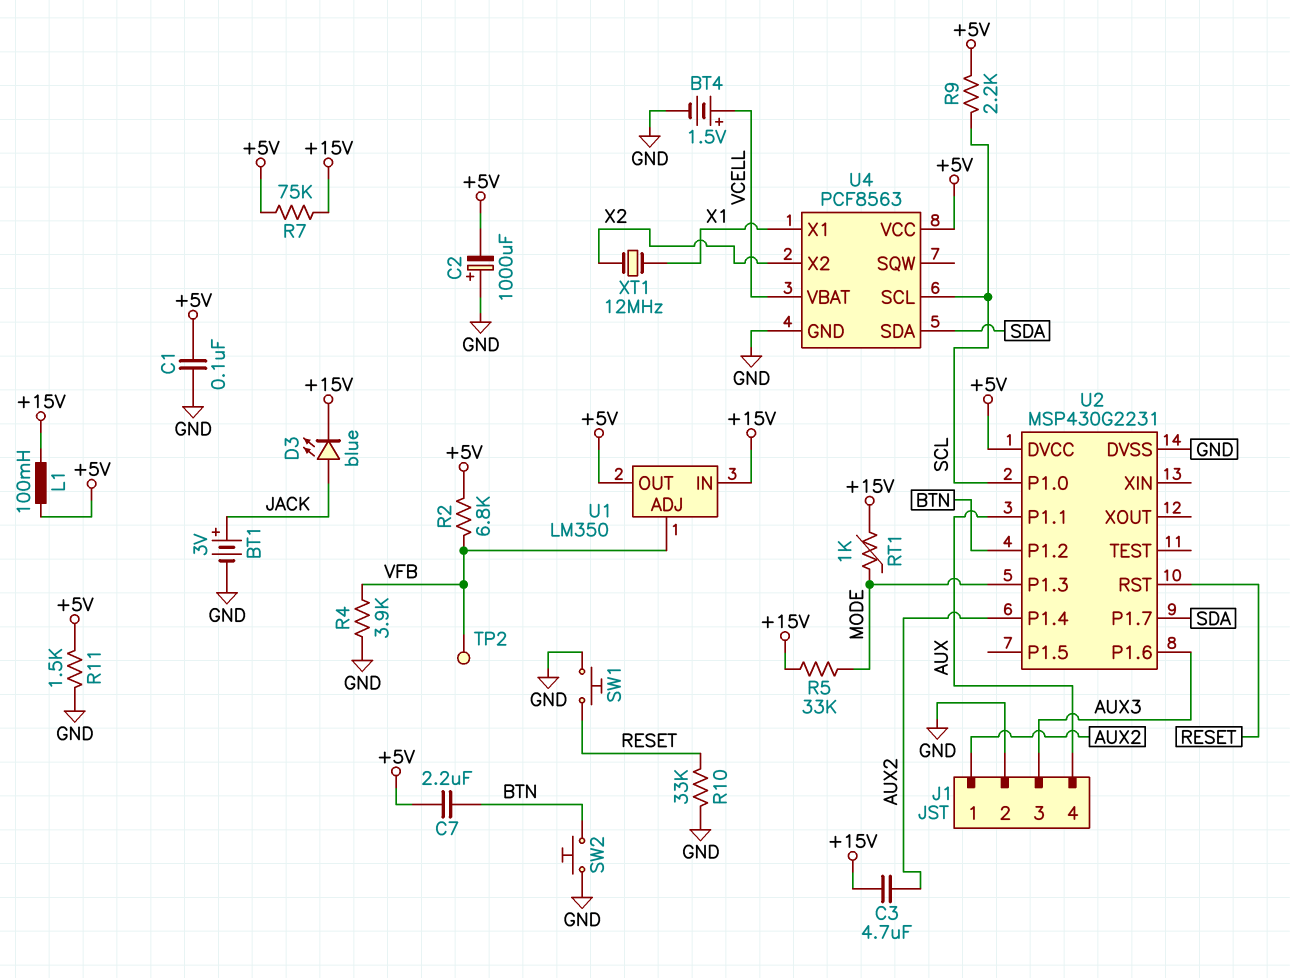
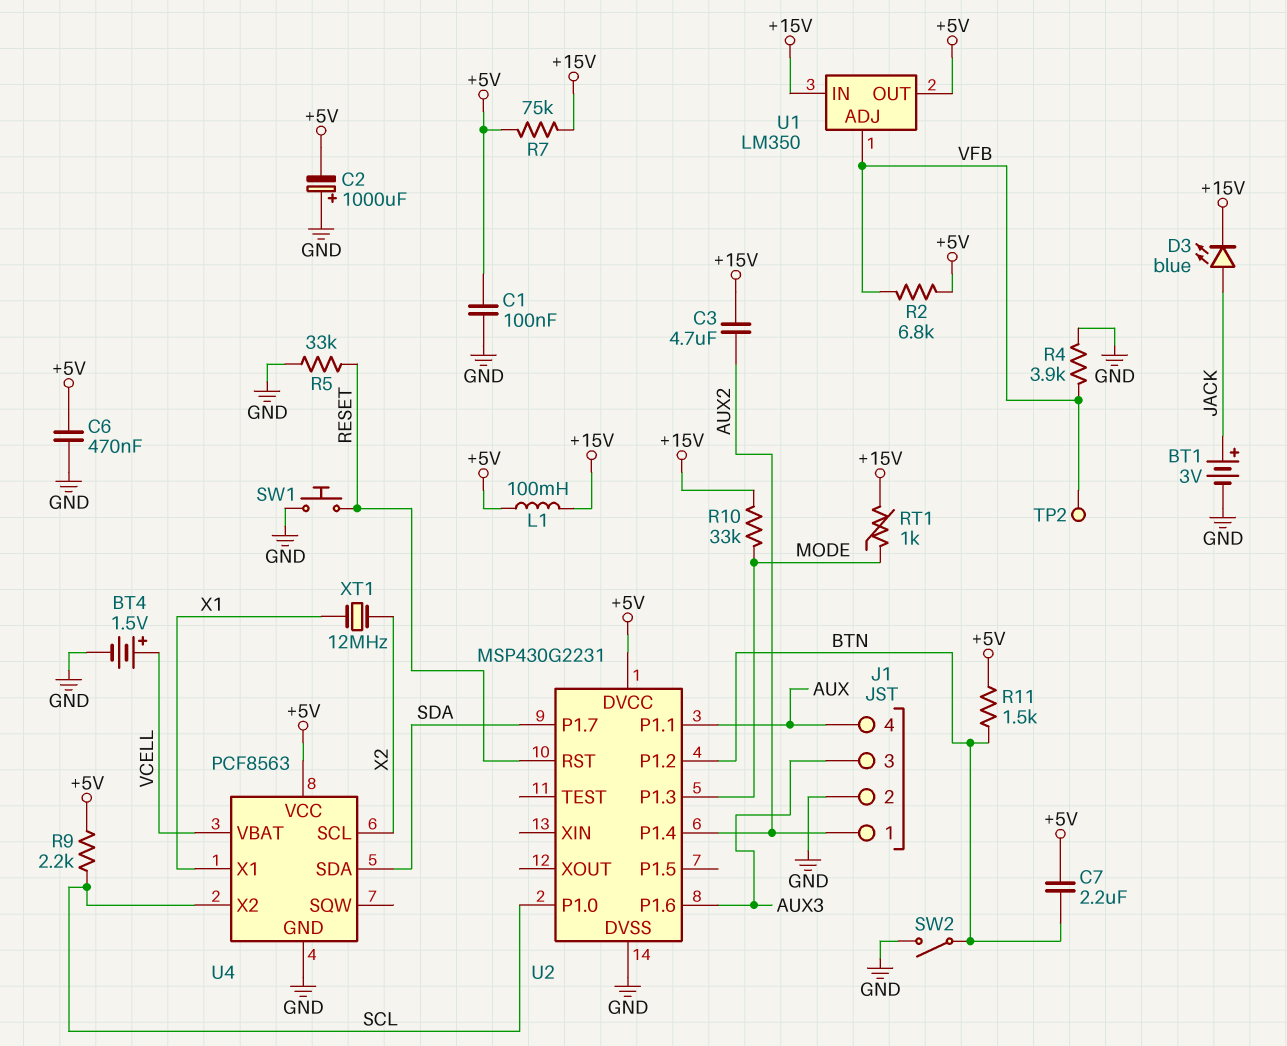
C6: none -> 470nF (+5V, GND)
R5: 33k (+15V, MODE) -> 33k (GND, RESET)
R10: 33k (GND, RESET) -> 33k (+15V, MODE)
R11: 1.5k (+5V, GND) -> 1.5k (+5V, BTN)
SW2: button (BTN, GND) -> switch (BTN, GND)
U4 pin SCL: SCL -> X2
U4 pin X2: X2 -> SCL

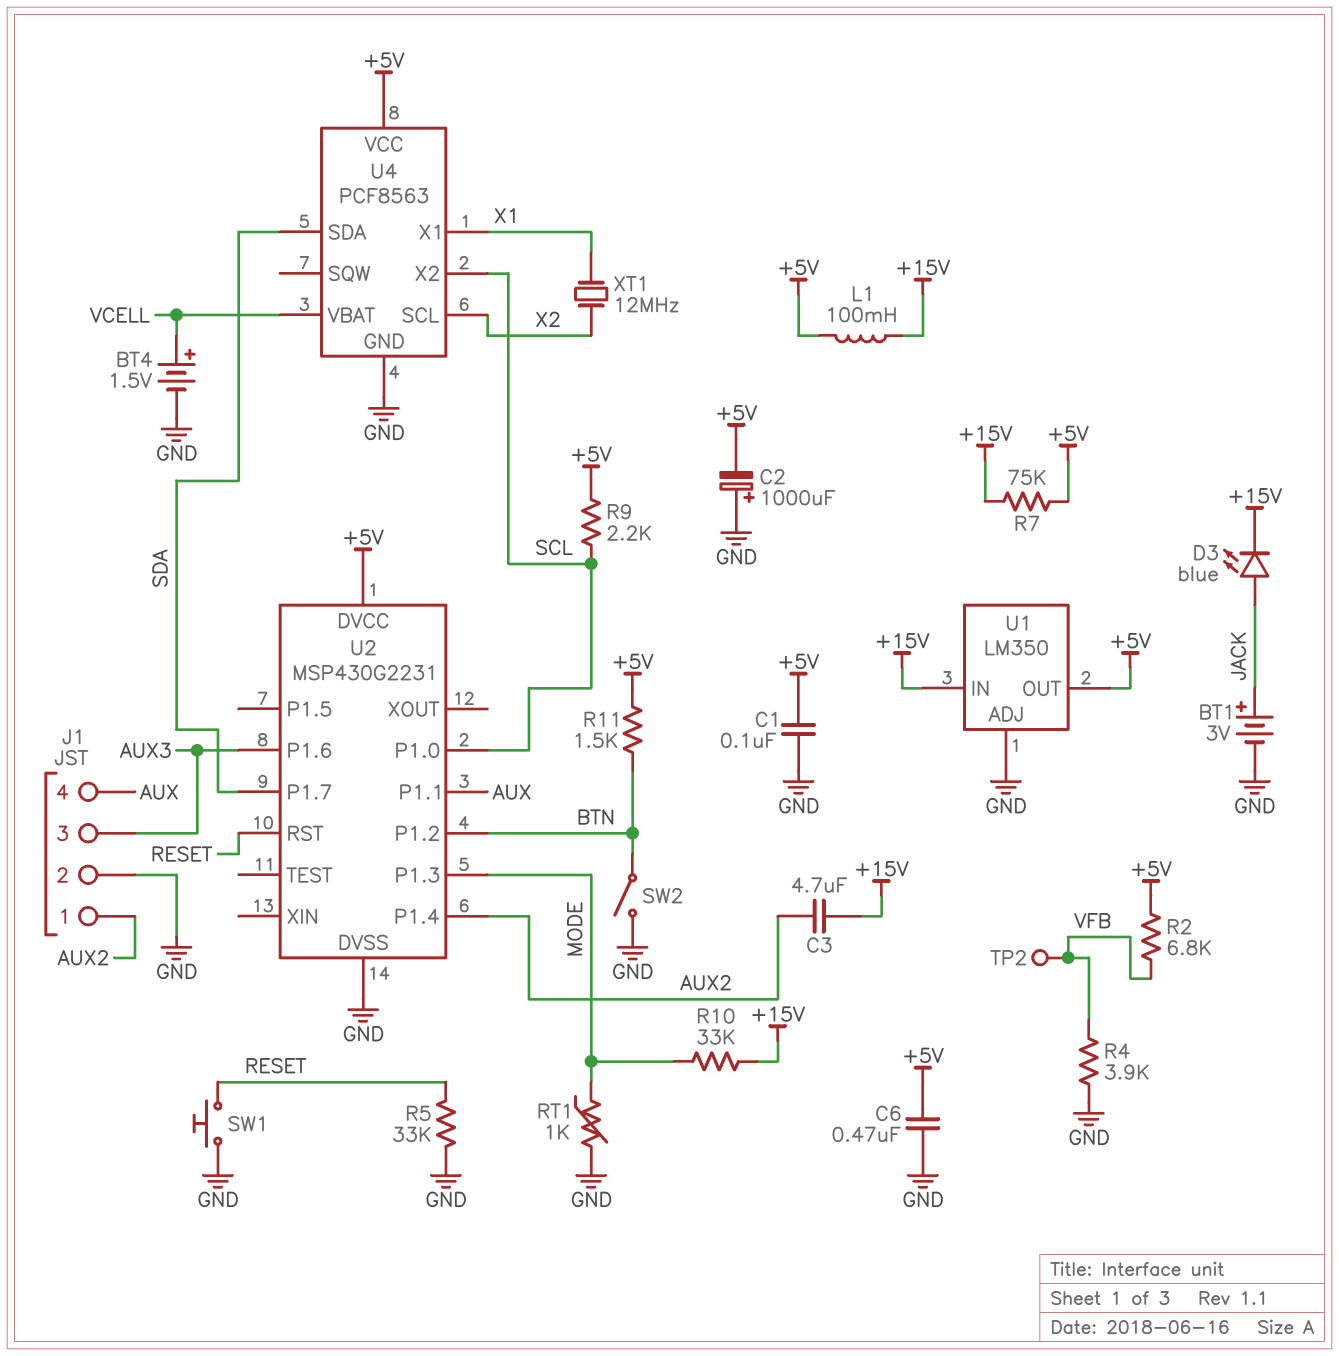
C7: 2.2uF (+5V, BTN) -> none
RT1: 1k (+15V, MODE) -> 1k (GND, MODE)
U1 pin ADJ: VFB -> GND

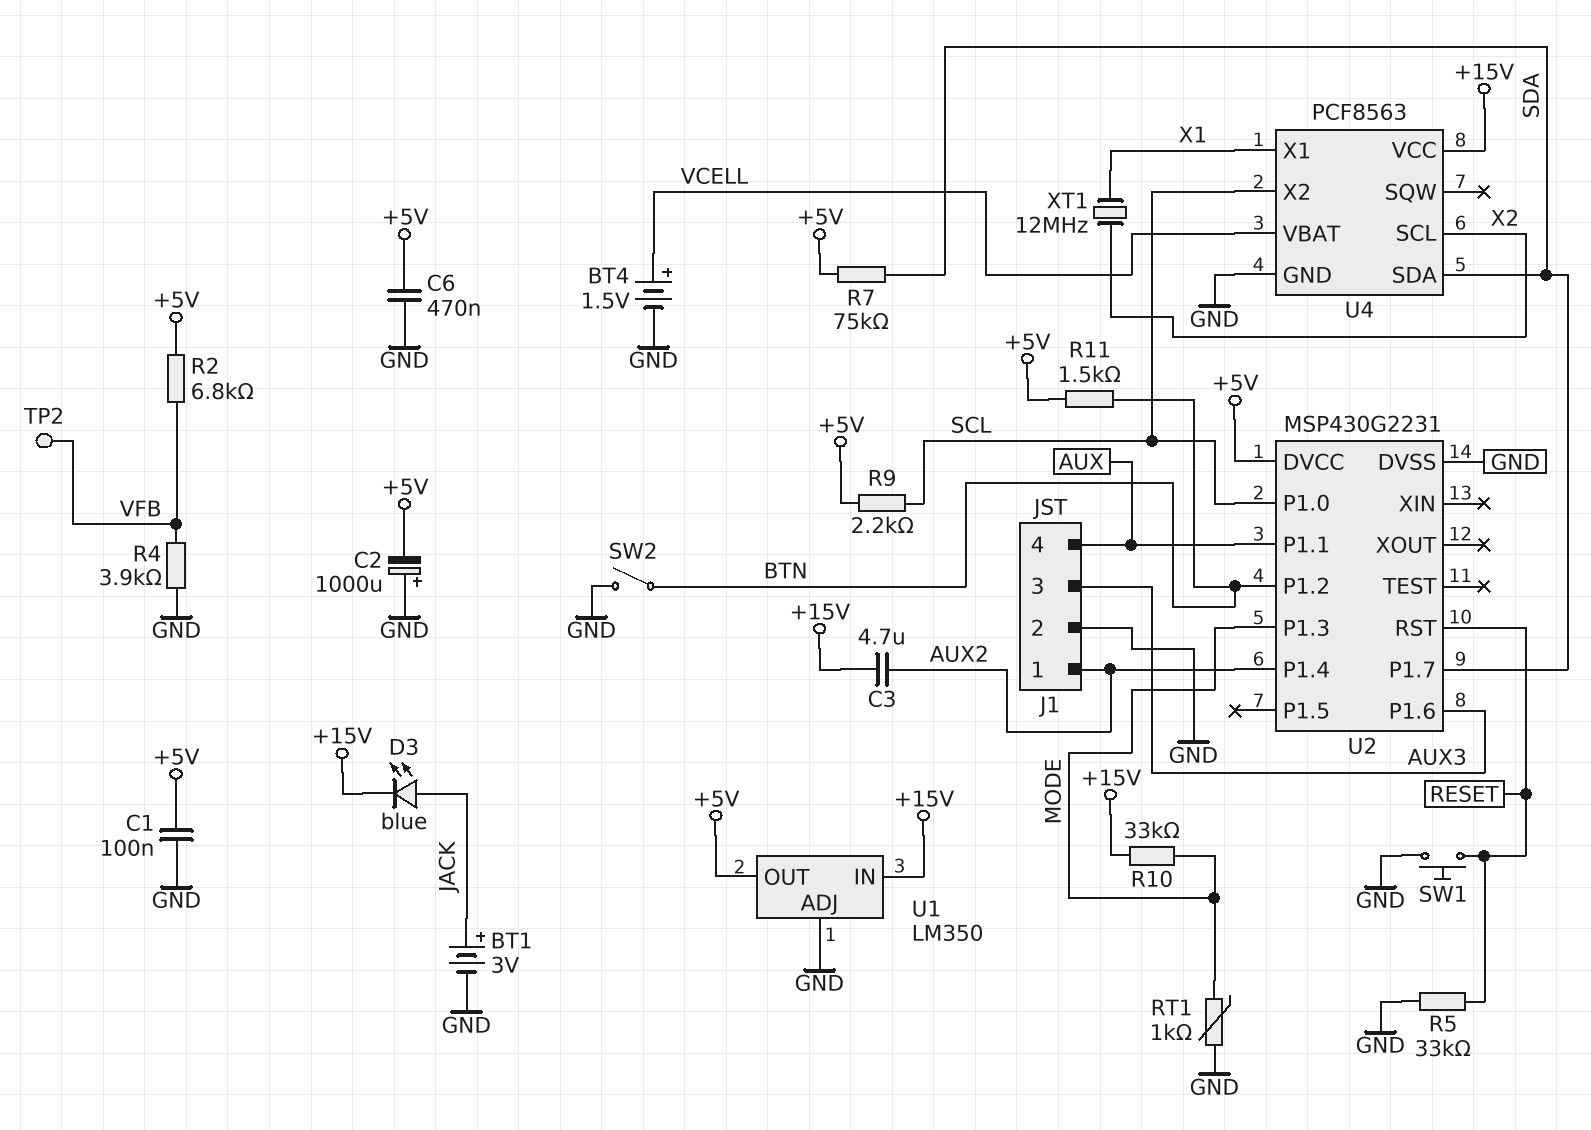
L1: 100mH (+5V, +15V) -> none
R7: 75k (+5V, +15V) -> 75k (+5V, SDA)
U4 pin VCC: +5V -> +15V

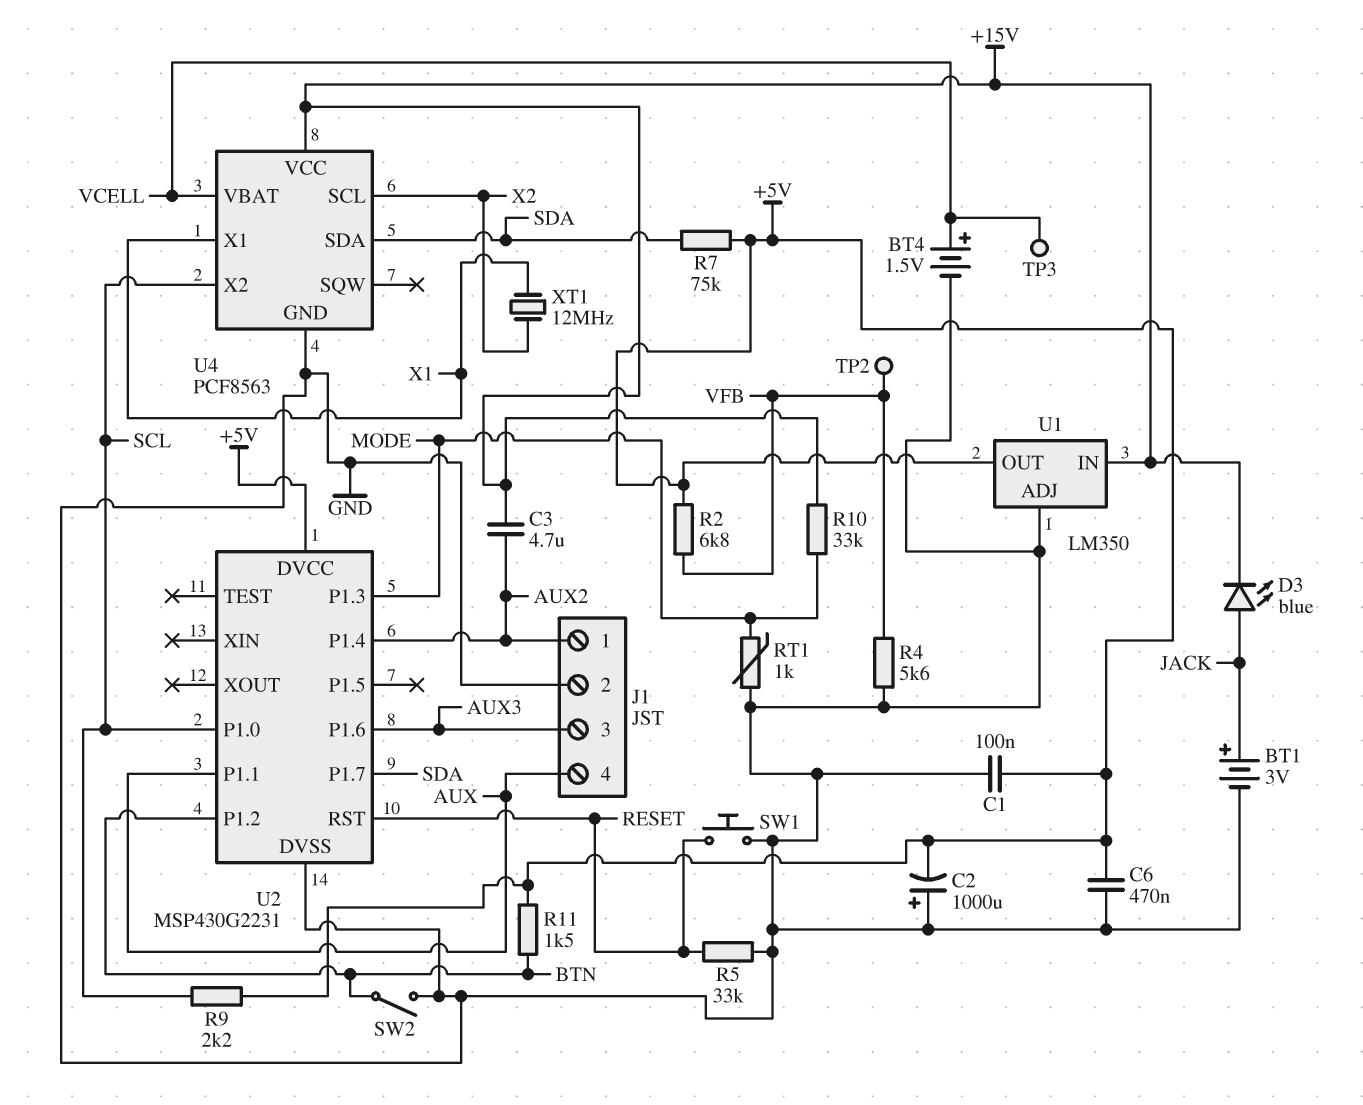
R4: 3.9k (GND, VFB) -> 5.6k (GND, VFB)
TP3: none -> test point (VCELL)

